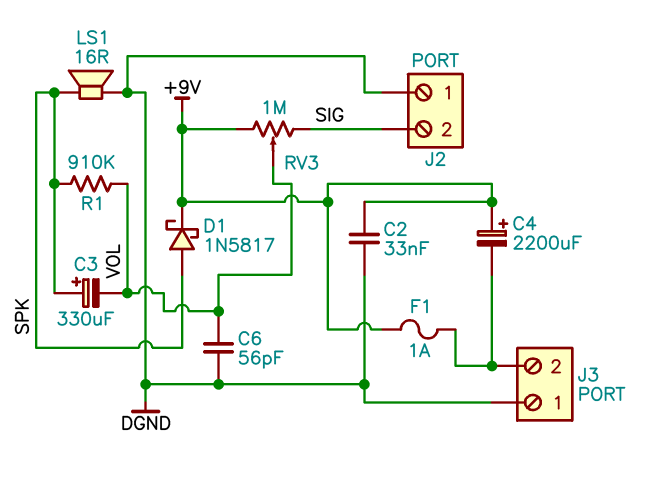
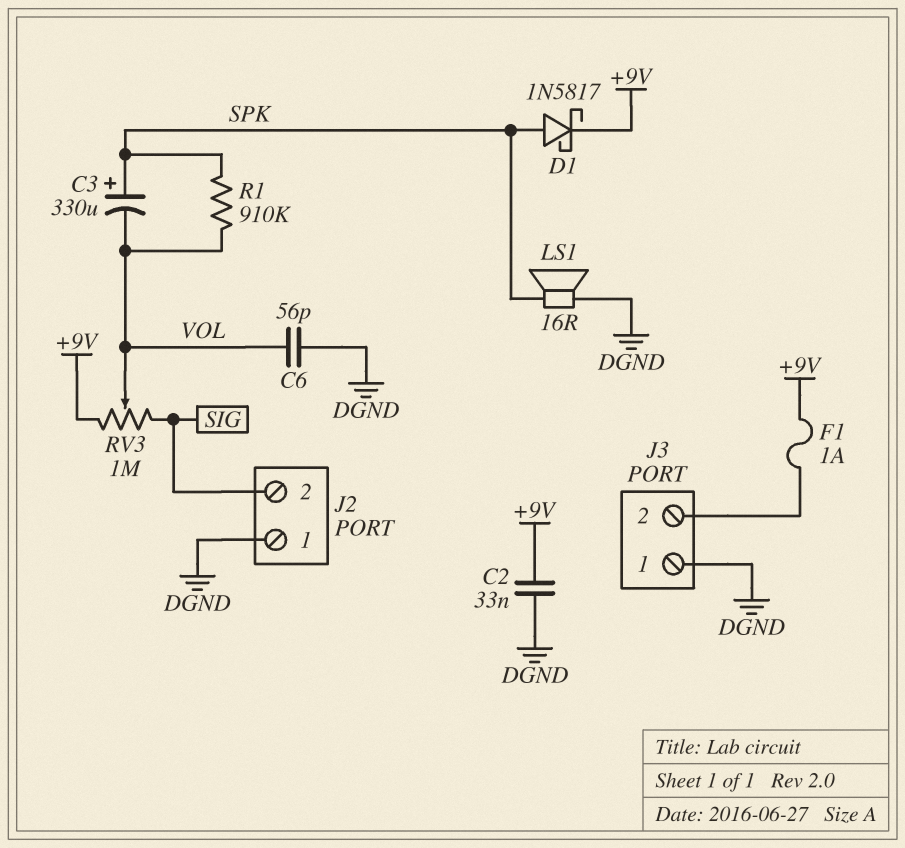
C4: 2200uF (plus +9V, minus J3/2) -> none

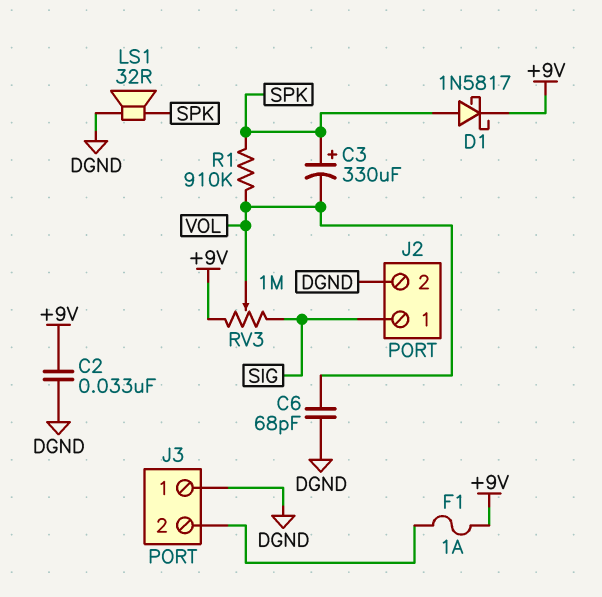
C6: 56pF (DGND, VOL) -> 68pF (DGND, VOL)
J2 pin 1: DGND -> SIG
J2 pin 2: SIG -> DGND
LS1: speaker 16R (DGND, SPK) -> speaker 32R (DGND, SPK)

